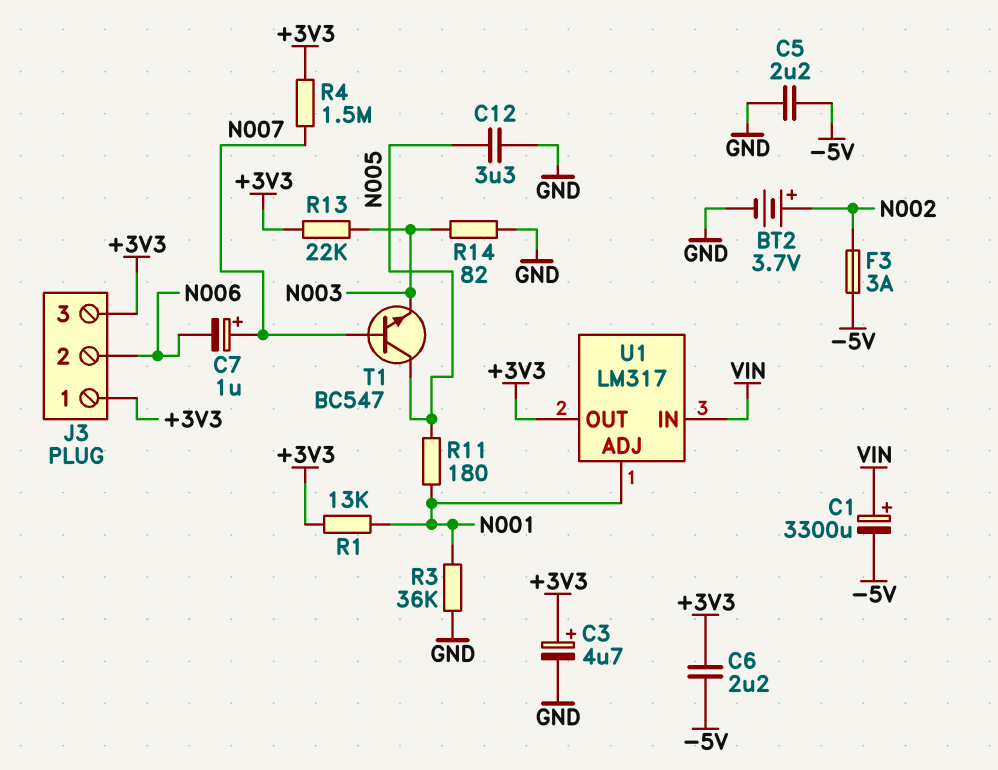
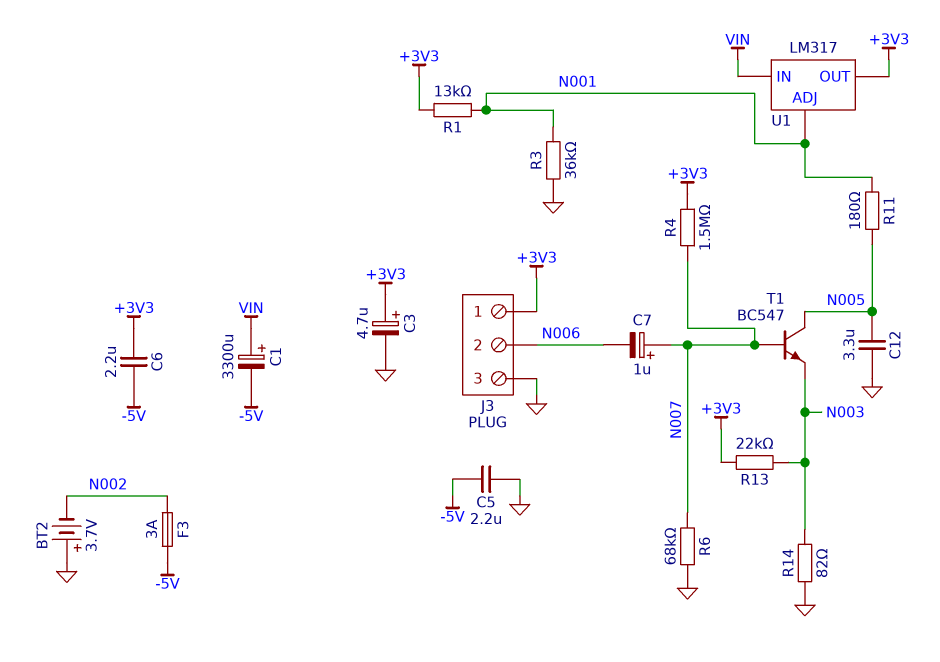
BT2: 3.7V (plus N002, minus GND) -> 3.7V (plus GND, minus N002)
J3 pin 3: +3V3 -> GND
R6: none -> 68k (GND, N007)

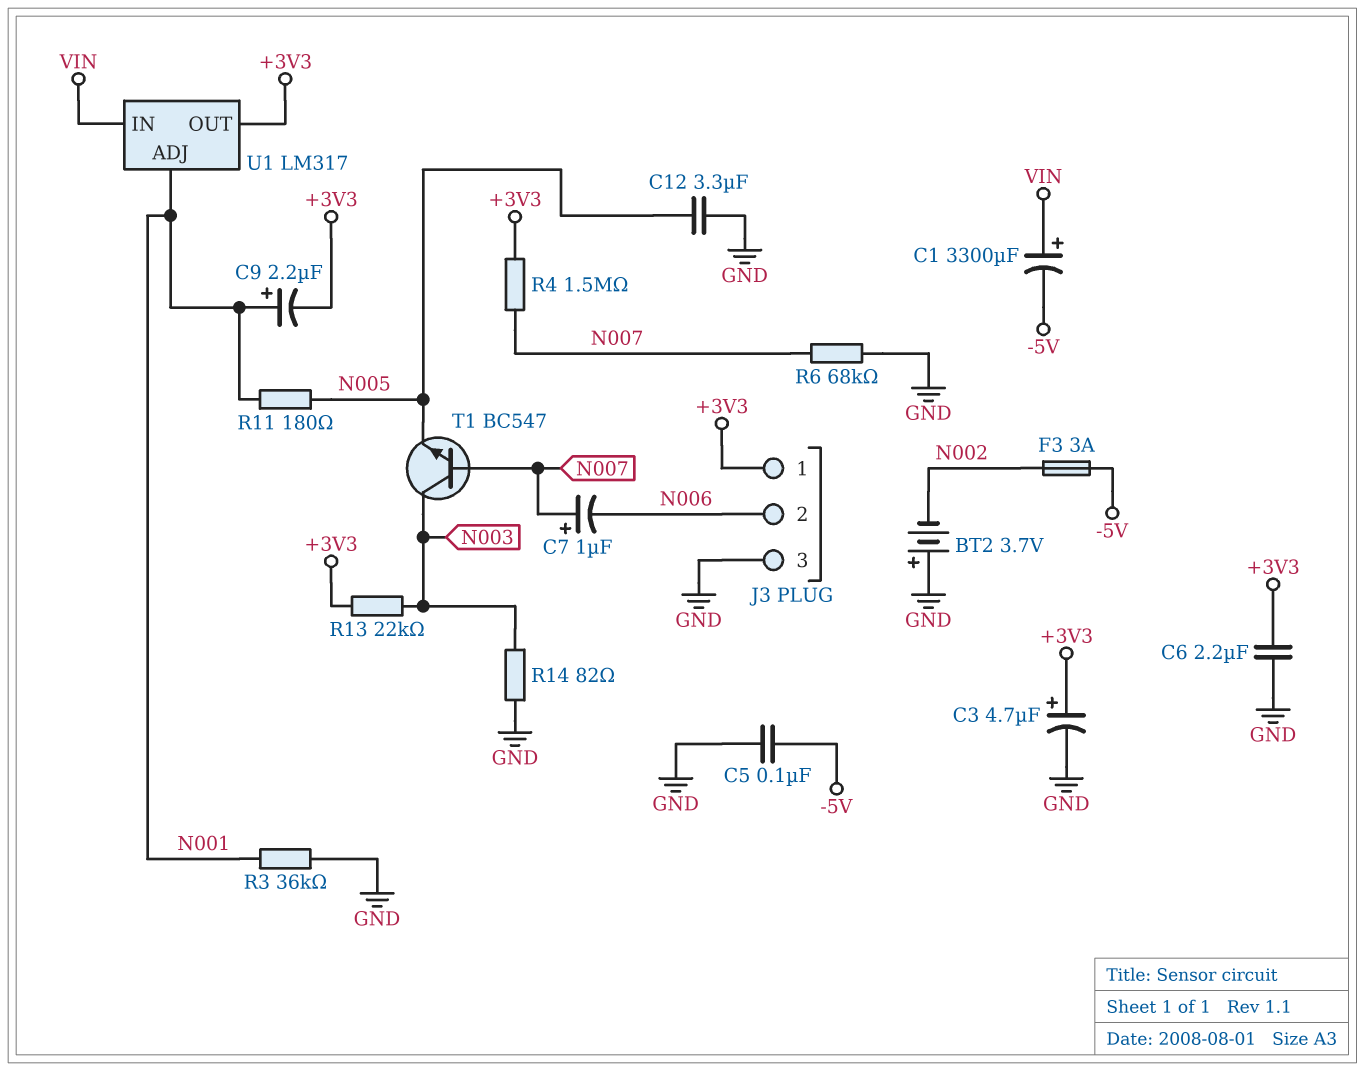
C5: 2.2uF (-5V, GND) -> 100nF (-5V, GND)
C6: 2.2uF (+3V3, -5V) -> 2.2uF (+3V3, GND)
C9: none -> 2.2uF (plus N001, minus +3V3)
R1: 13k (+3V3, N001) -> none
T1: NPN BC547 (B N007, C N005, E N003) -> NPN BC547 (B N007, C N003, E N005)

